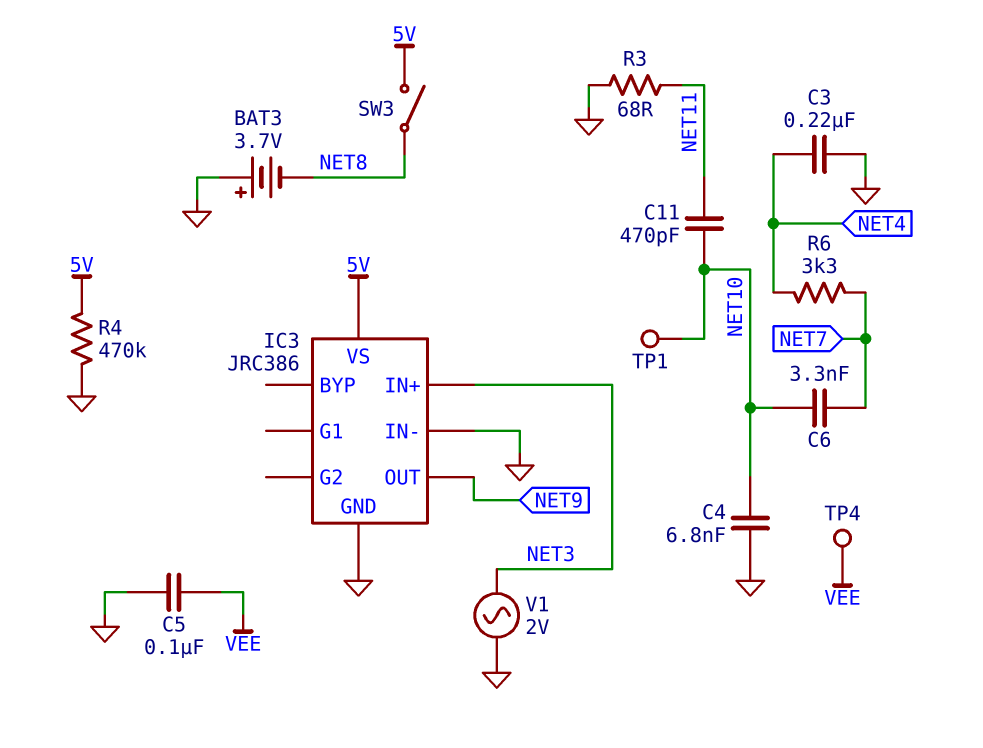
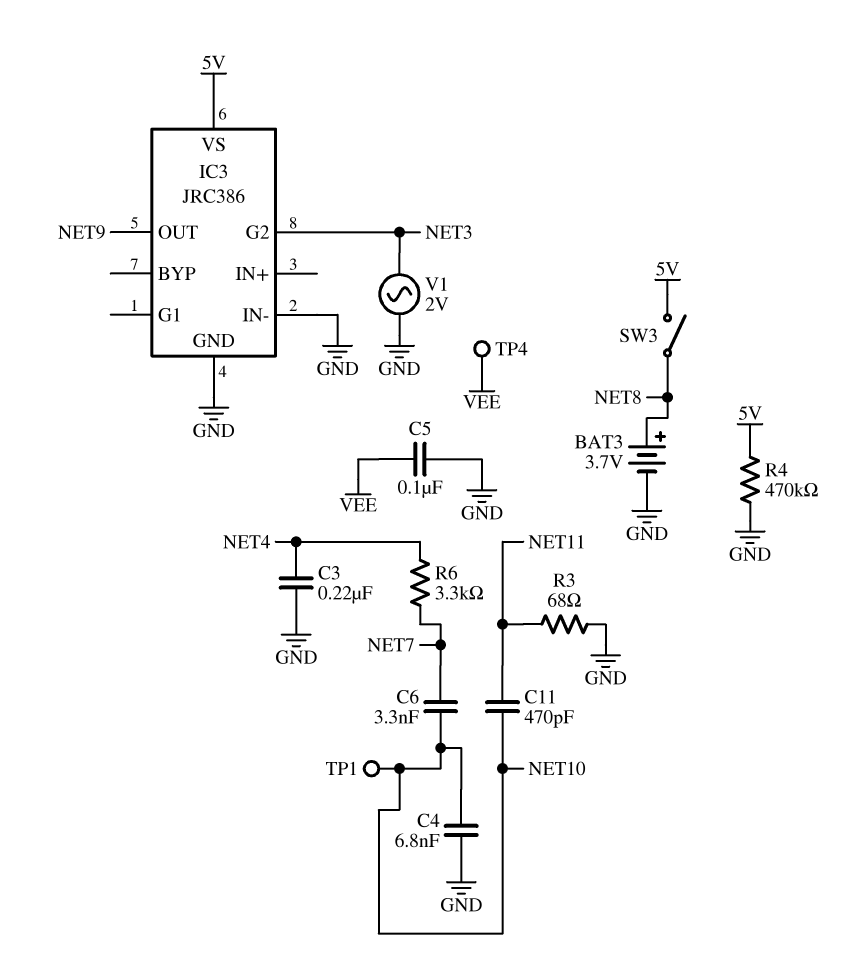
BAT3: 3.7V (plus GND, minus NET8) -> 3.7V (plus NET8, minus GND)
IC3 pin G2: none -> NET3
IC3 pin IN+: NET3 -> none

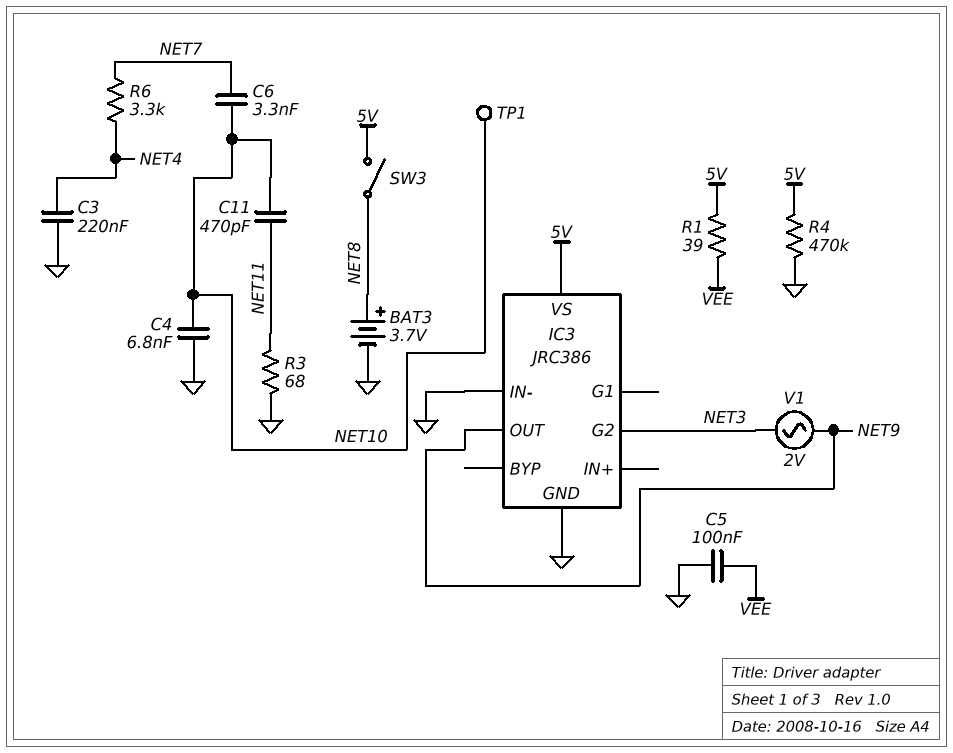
R1: none -> 39 (5V, VEE)
TP4: test point (VEE) -> none
V1: AC 2V (GND, NET3) -> AC 2V (NET3, NET9)

